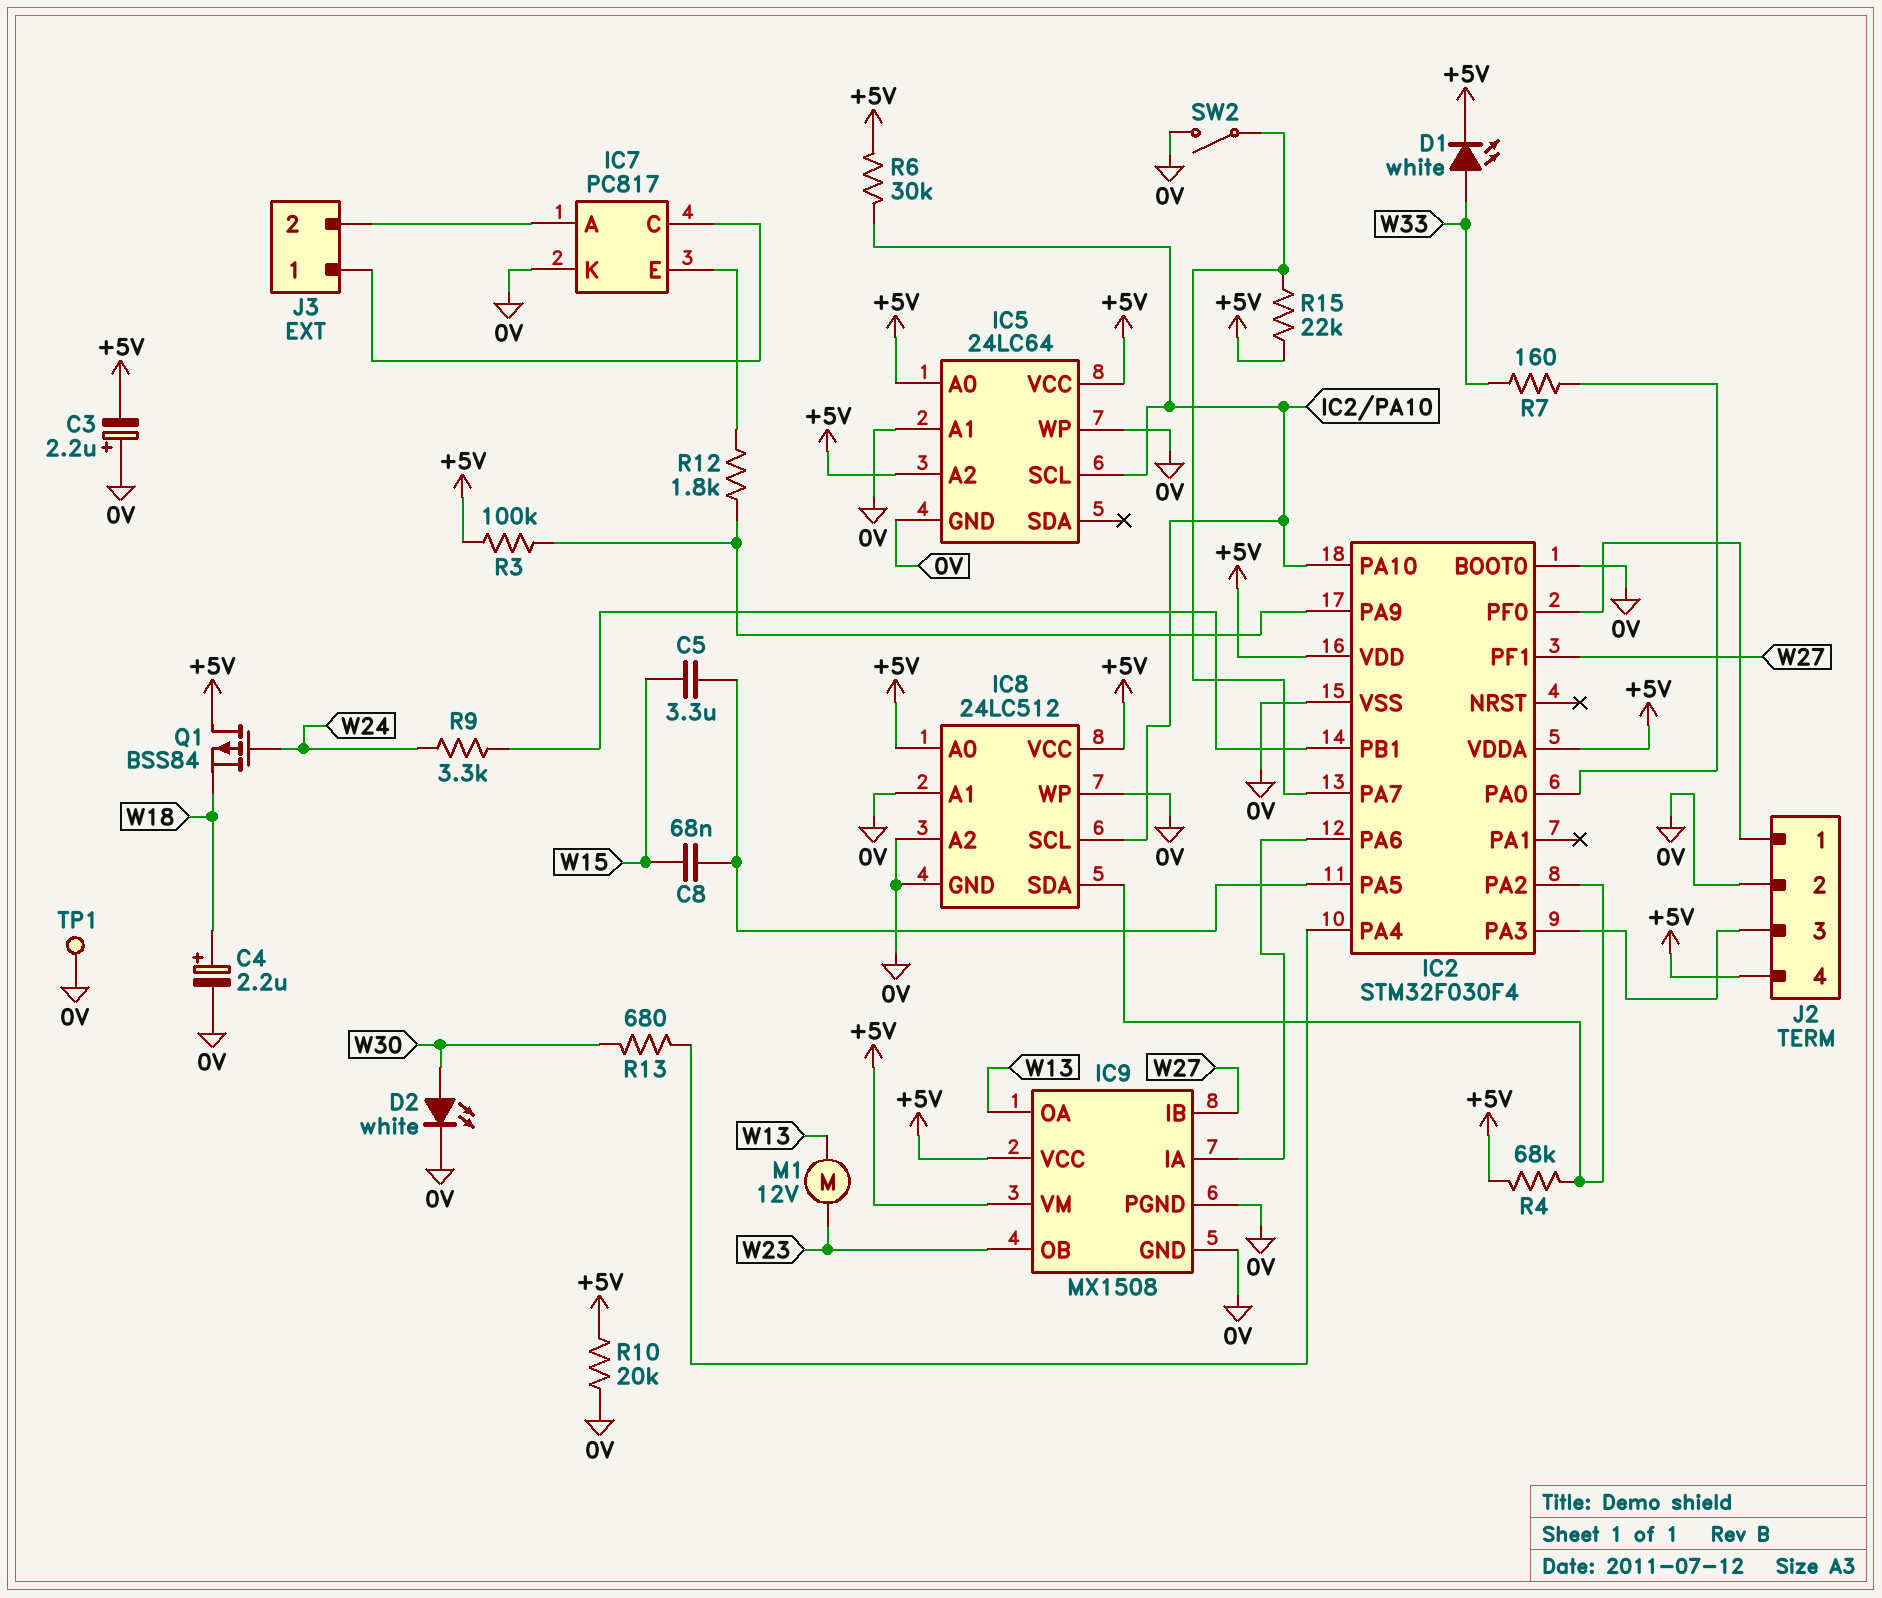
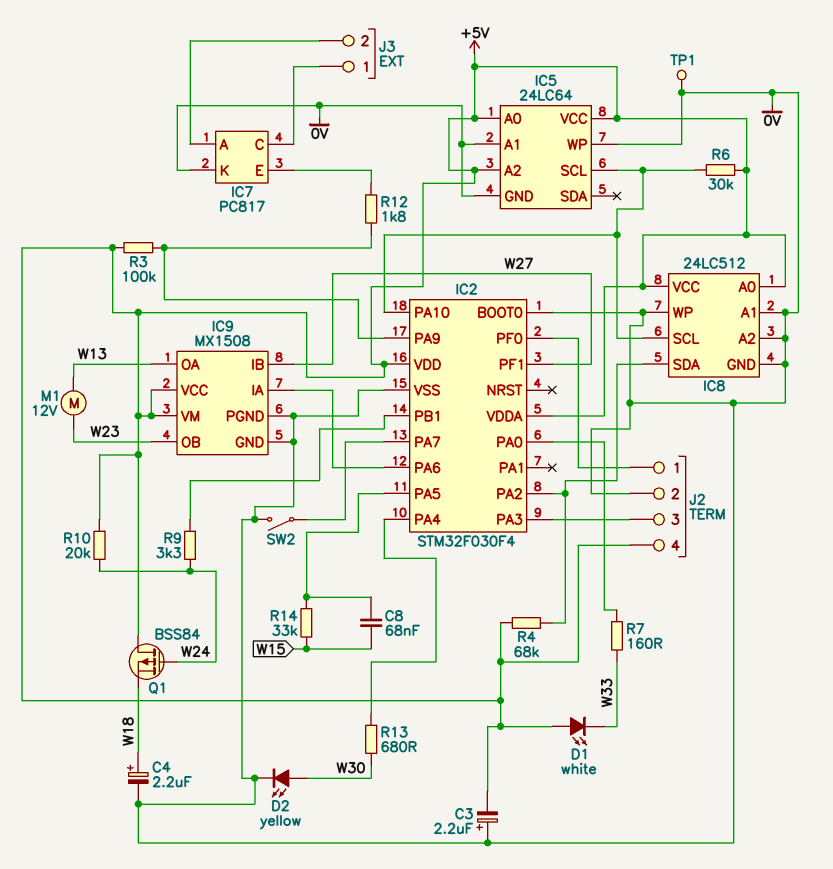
C5: 3.3uF (IC2/PA5, W15) -> none
D1: LED white (A W33, K +5V) -> LED white (A +5V, K W33)
D2: LED white (A W30, K 0V) -> LED yellow (A W30, K 0V)
R10: 20k (+5V, 0V) -> 20k (+5V, W24)
R14: none -> 33k (IC2/PA5, W15)
R15: 22k (+5V, IC2/PA7) -> none

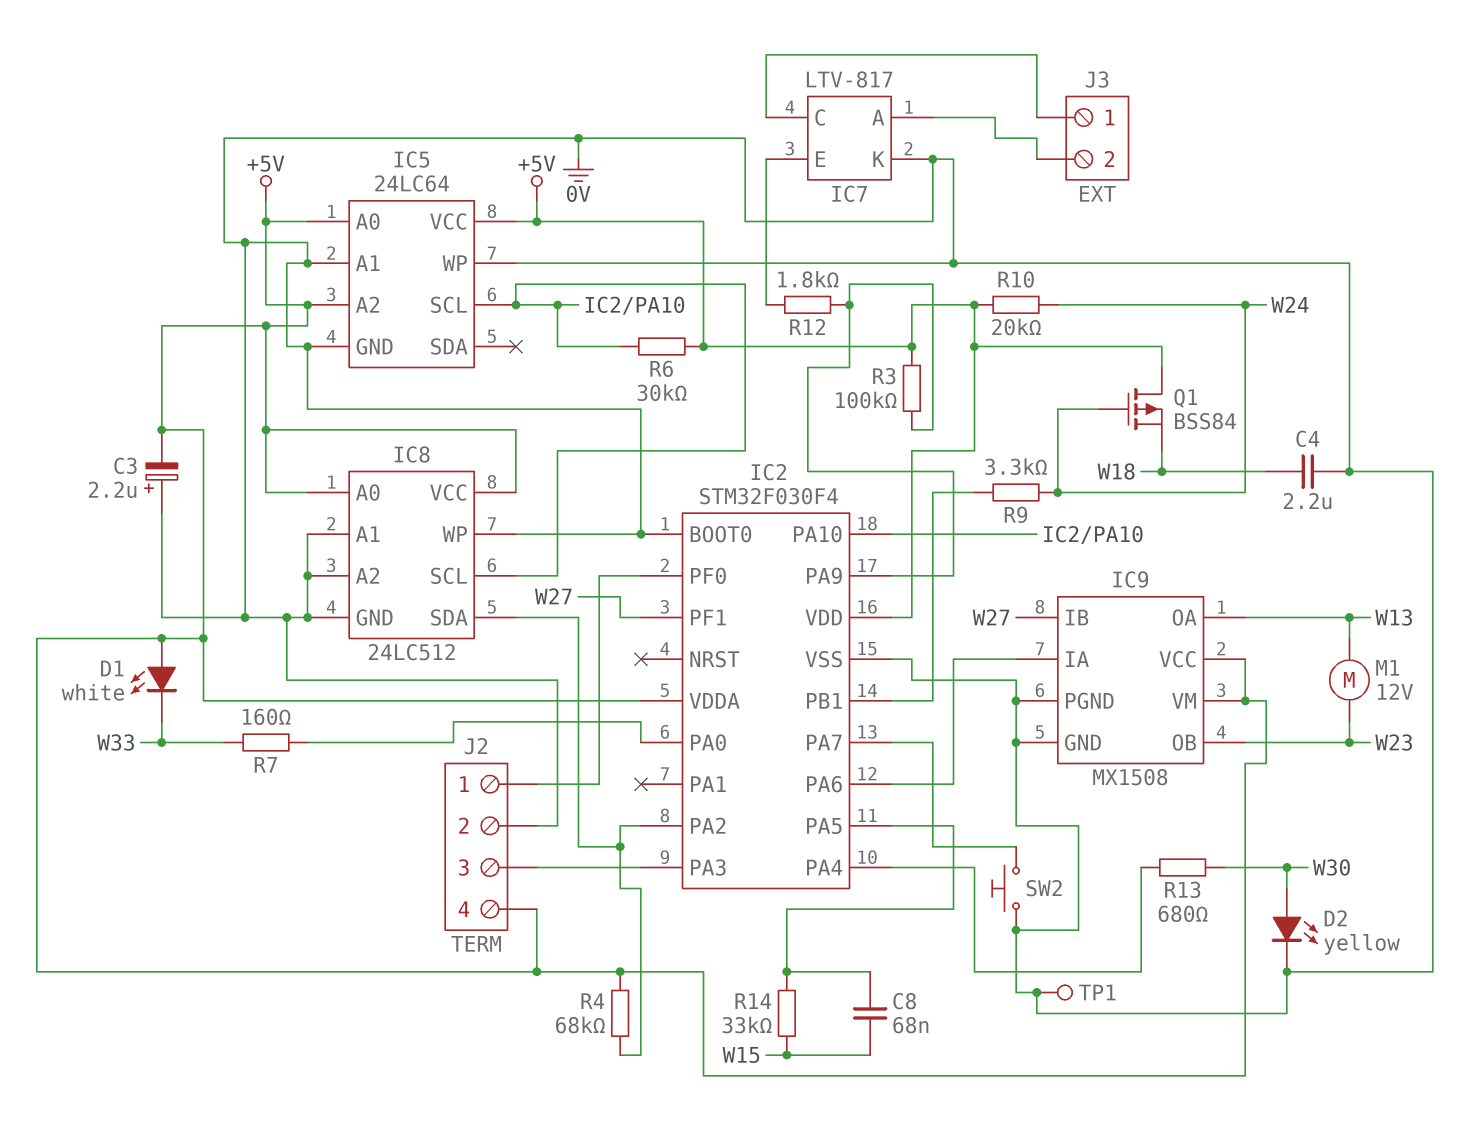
C4: 2.2uF (plus W18, minus 0V) -> 2.2uF (0V, W18)
IC7: PC817 -> LTV-817
SW2: switch (0V, IC2/PA7) -> button (0V, IC2/PA7)

